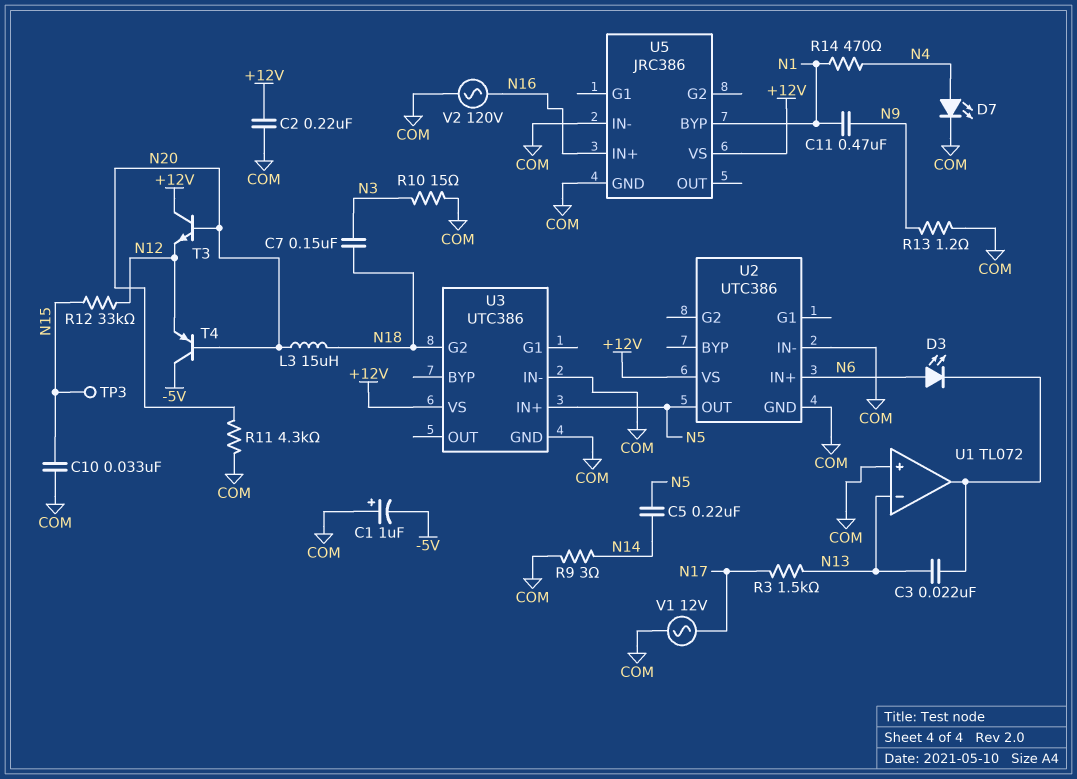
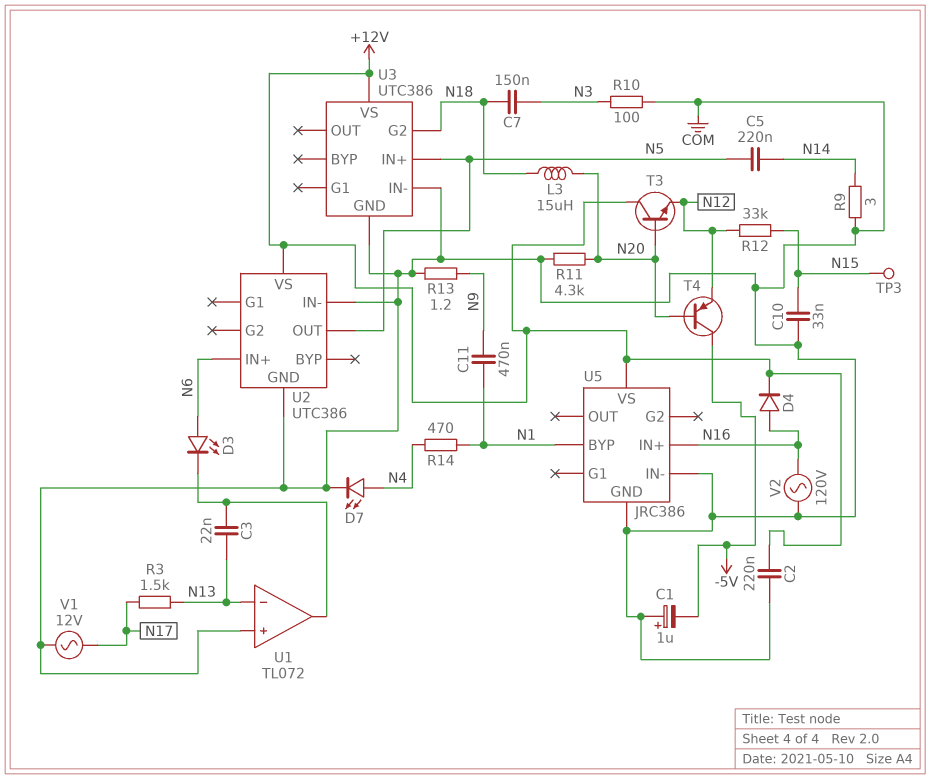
D4: none -> diode (A N16, K +12V)
R10: 15 (COM, N3) -> 100 (COM, N3)

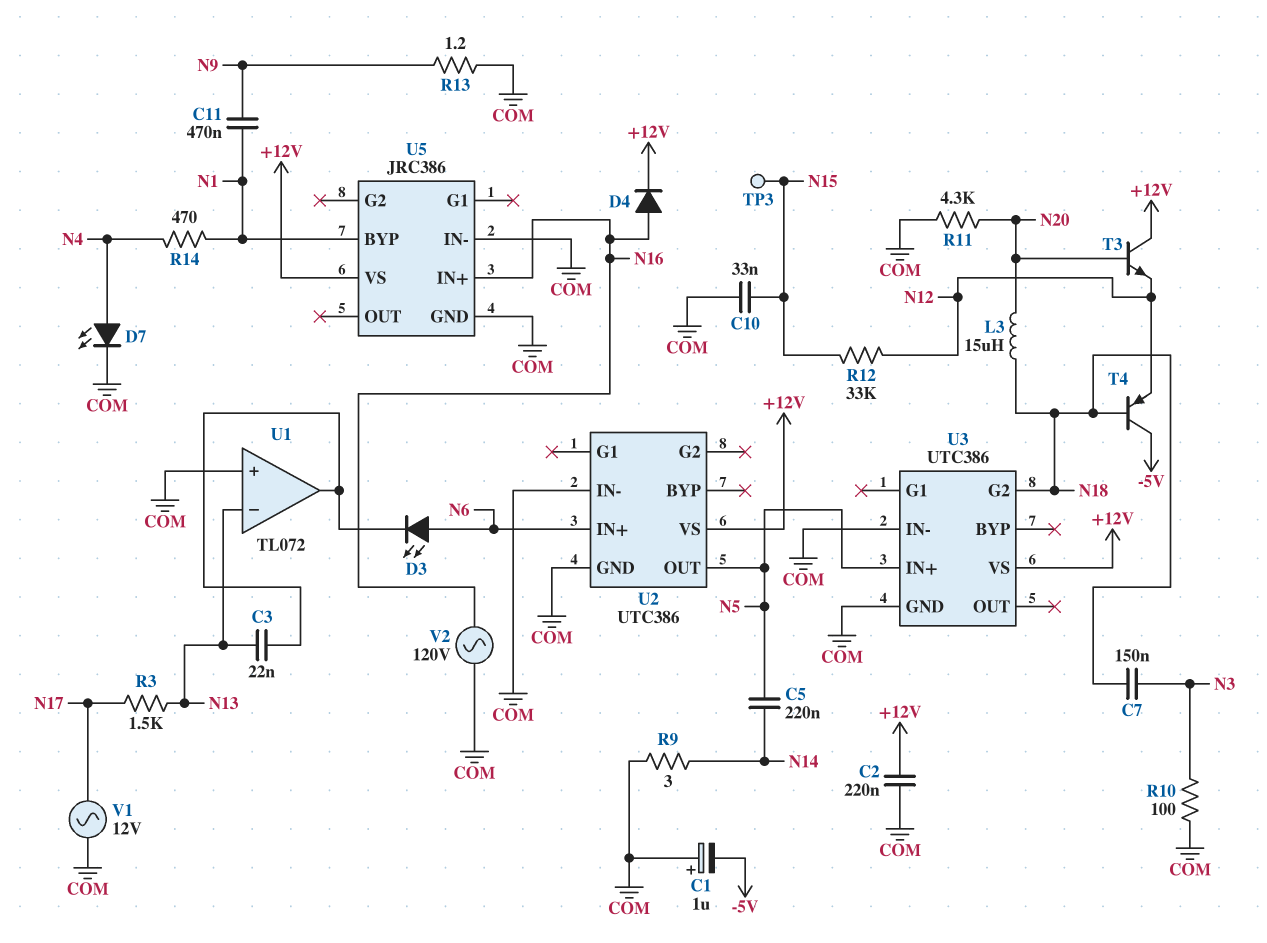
T4: PNP (B N20, C -5V, E N12) -> PNP (B N18, C -5V, E N12)

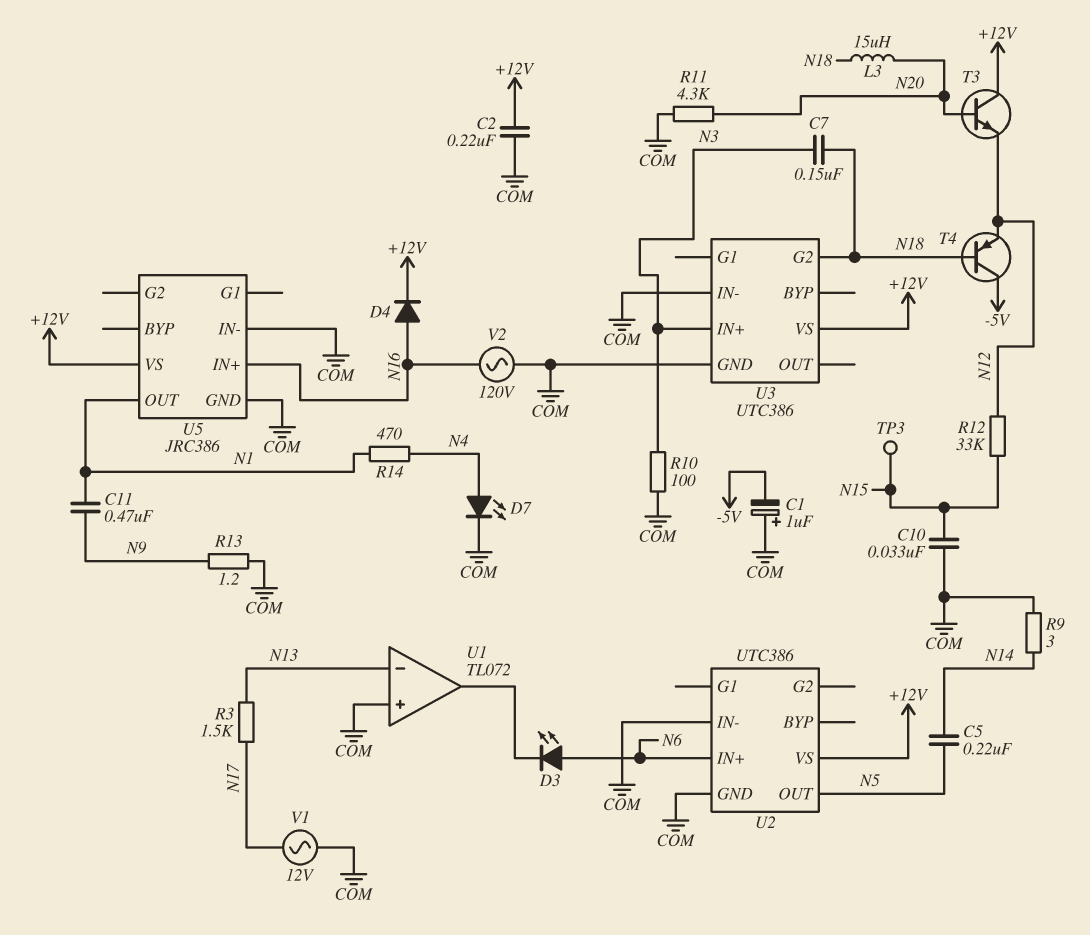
C3: 22nF (N13, U1/out) -> none
U3 pin IN+: N5 -> N3
U5 pin BYP: N1 -> none
U5 pin OUT: none -> N1

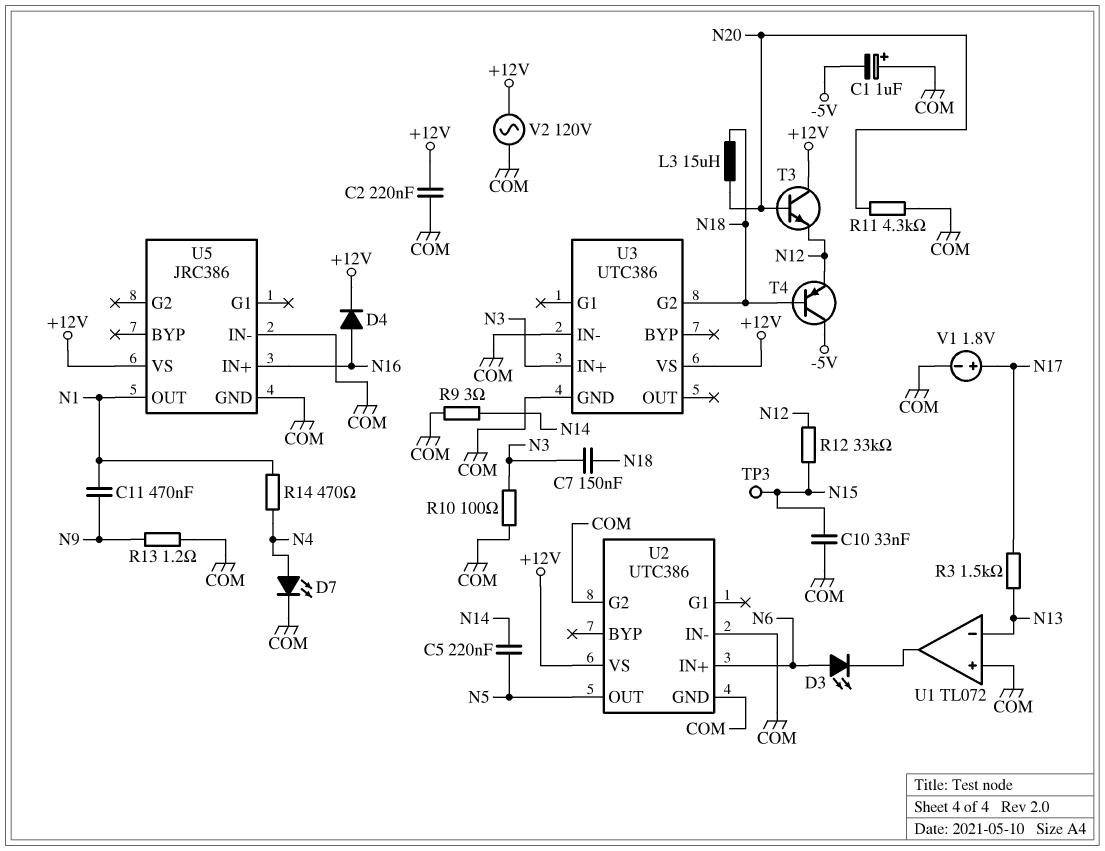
U2 pin G2: none -> COM
V1: AC 12V (COM, N17) -> 1.8V (plus N17, minus COM)
V2: AC 120V (COM, N16) -> AC 120V (+12V, COM)

